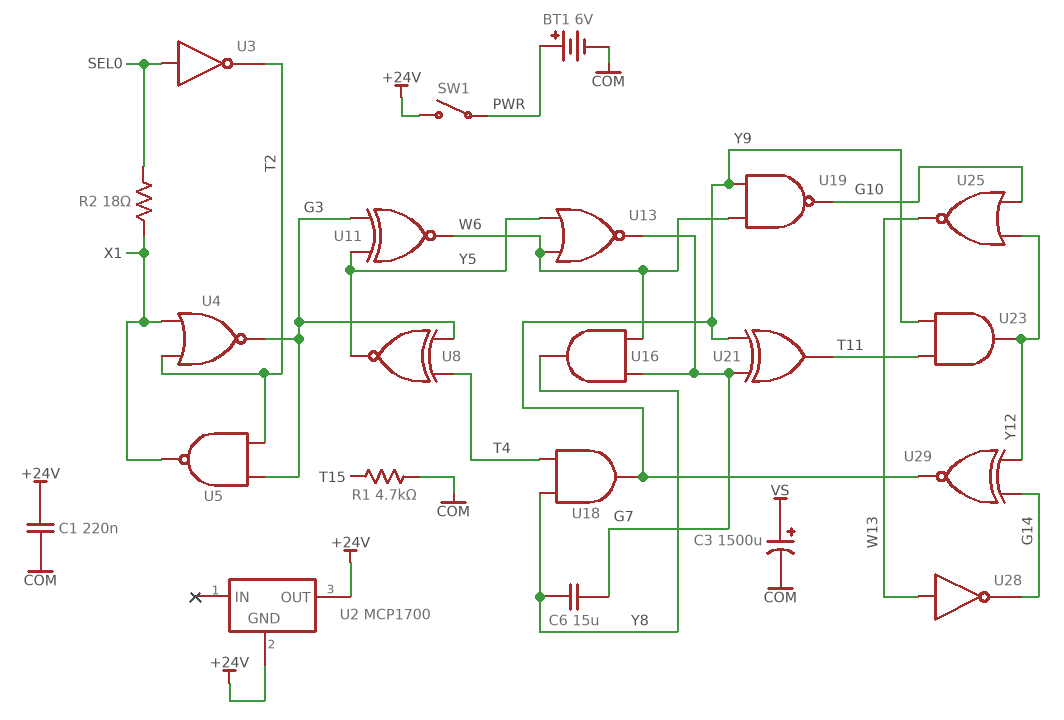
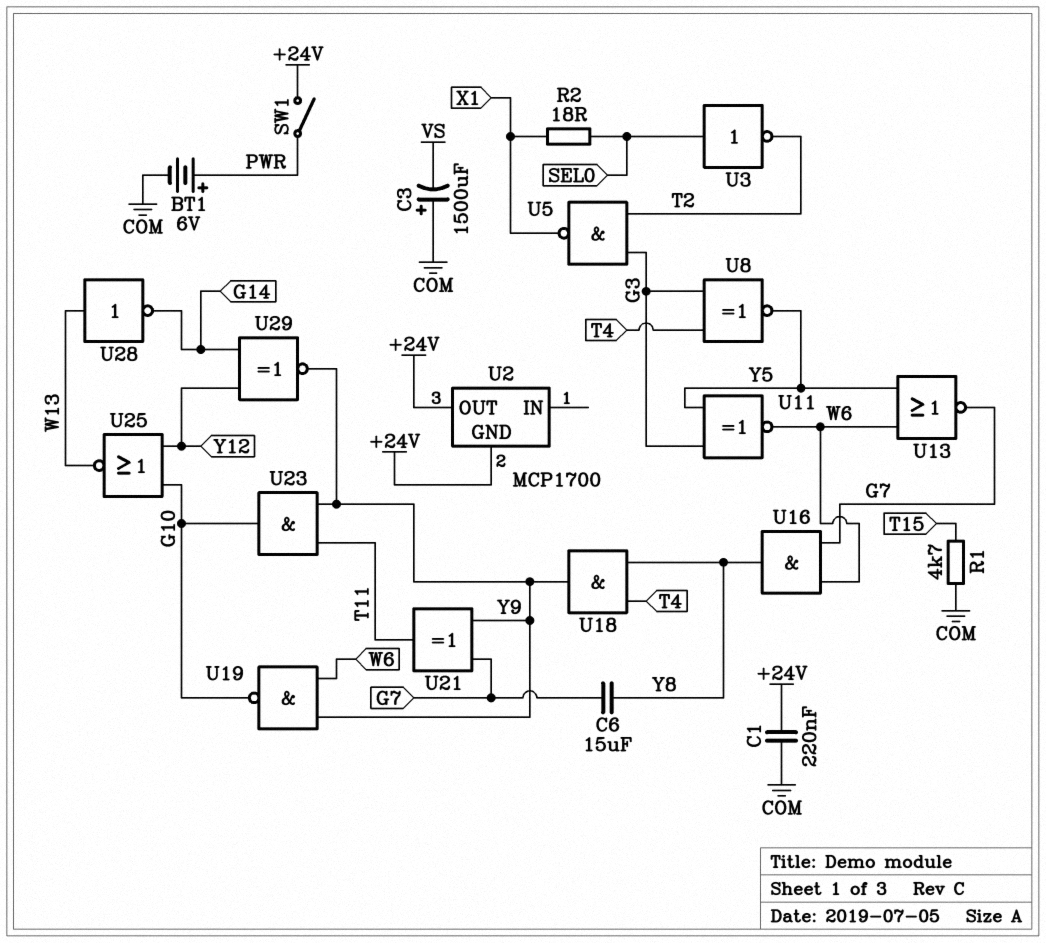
C3: 1500uF (plus VS, minus COM) -> 1500uF (plus COM, minus VS)
U4: NOR (in T2, in X1, out G3) -> none
U23: AND (in T11, in Y9, out Y12) -> AND (in T11, in Y9, out G10)

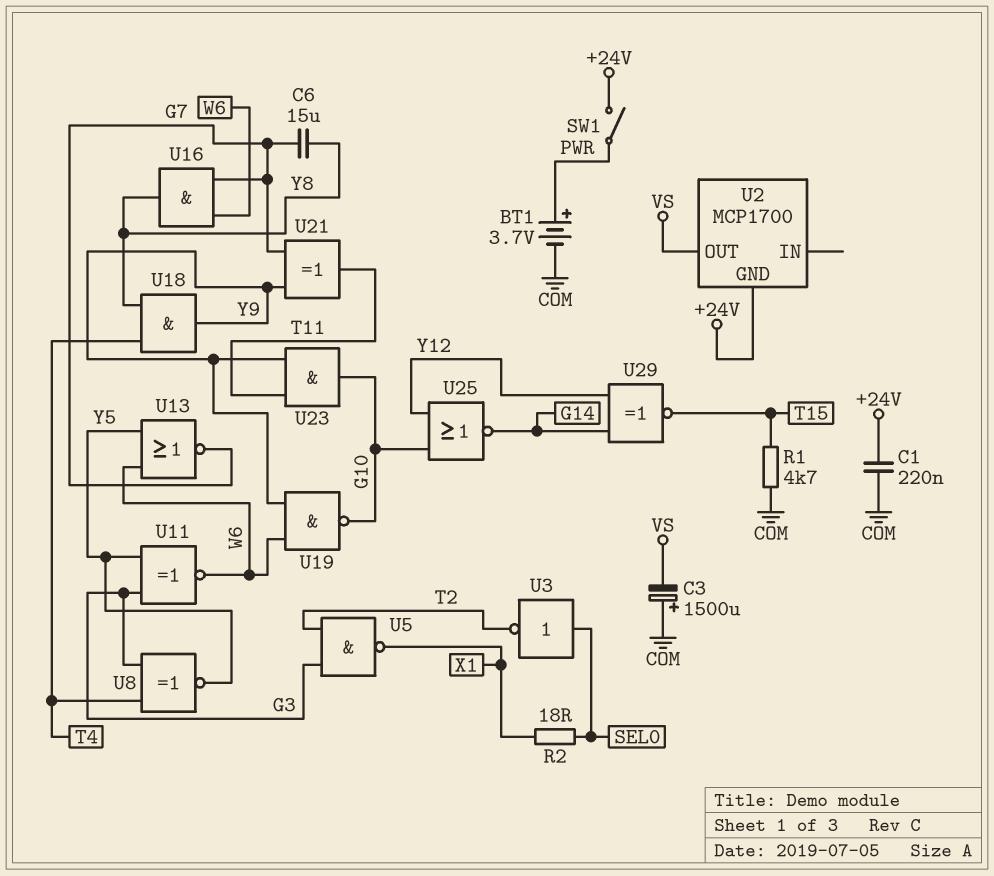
BT1: 6V (plus PWR, minus COM) -> 3.7V (plus PWR, minus COM)
U2 pin OUT: +24V -> VS
U25: NOR (in G10, in Y12, out W13) -> NOR (in G10, in Y12, out G14)
U28: NOT (in W13, out G14) -> none
U29: XNOR (in G14, in Y12, out Y9) -> XNOR (in G14, in Y12, out T15)

